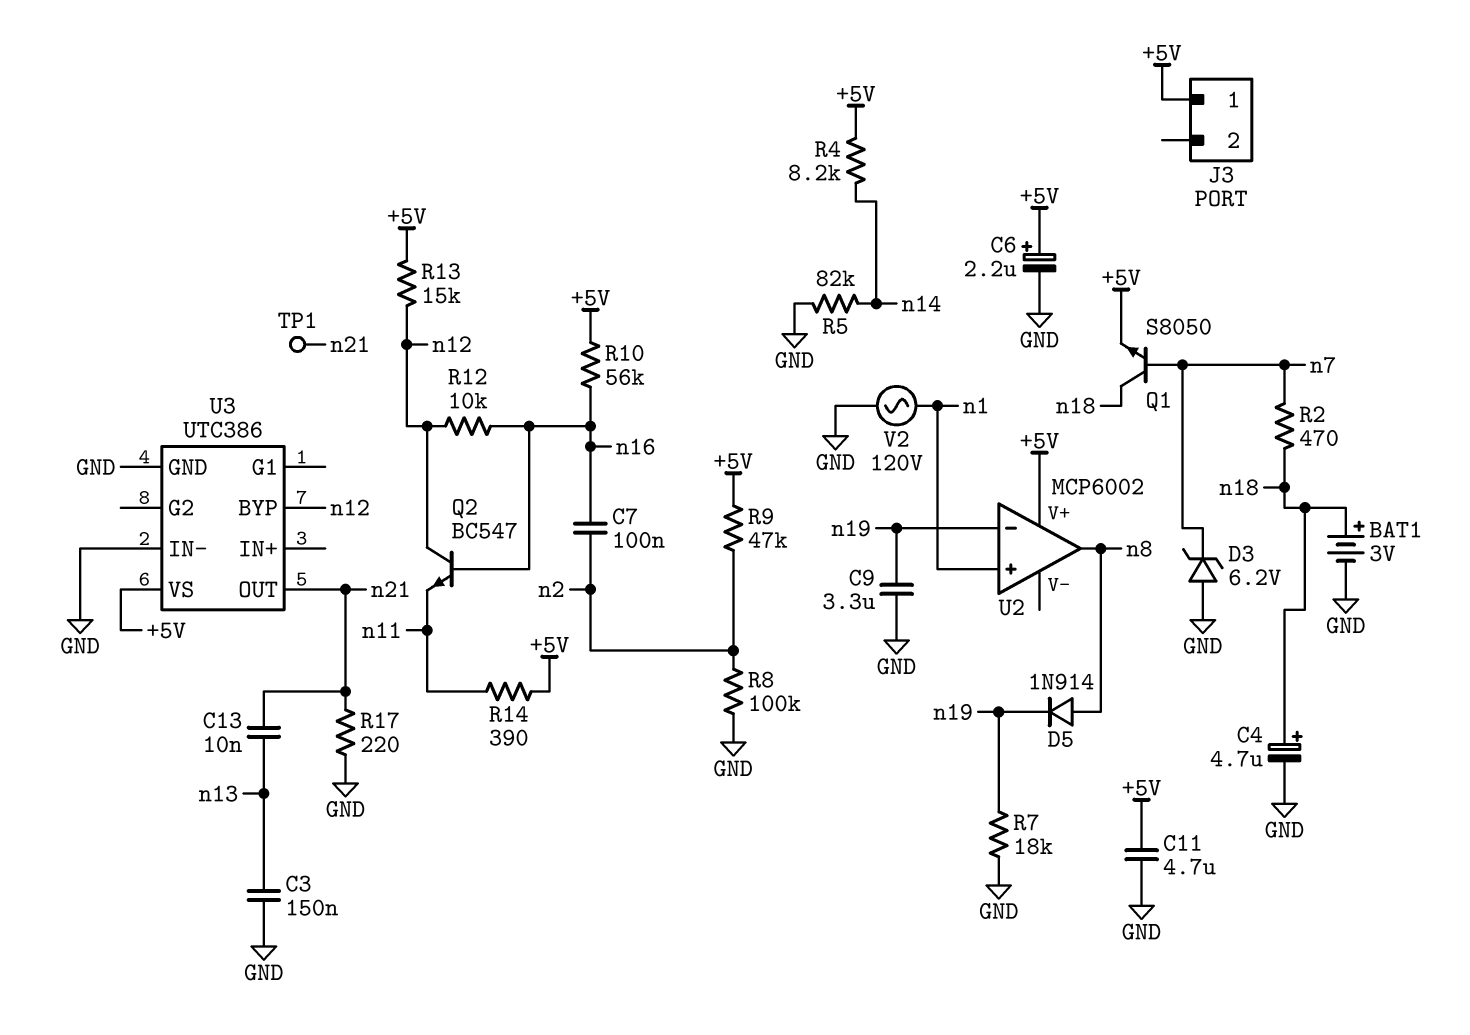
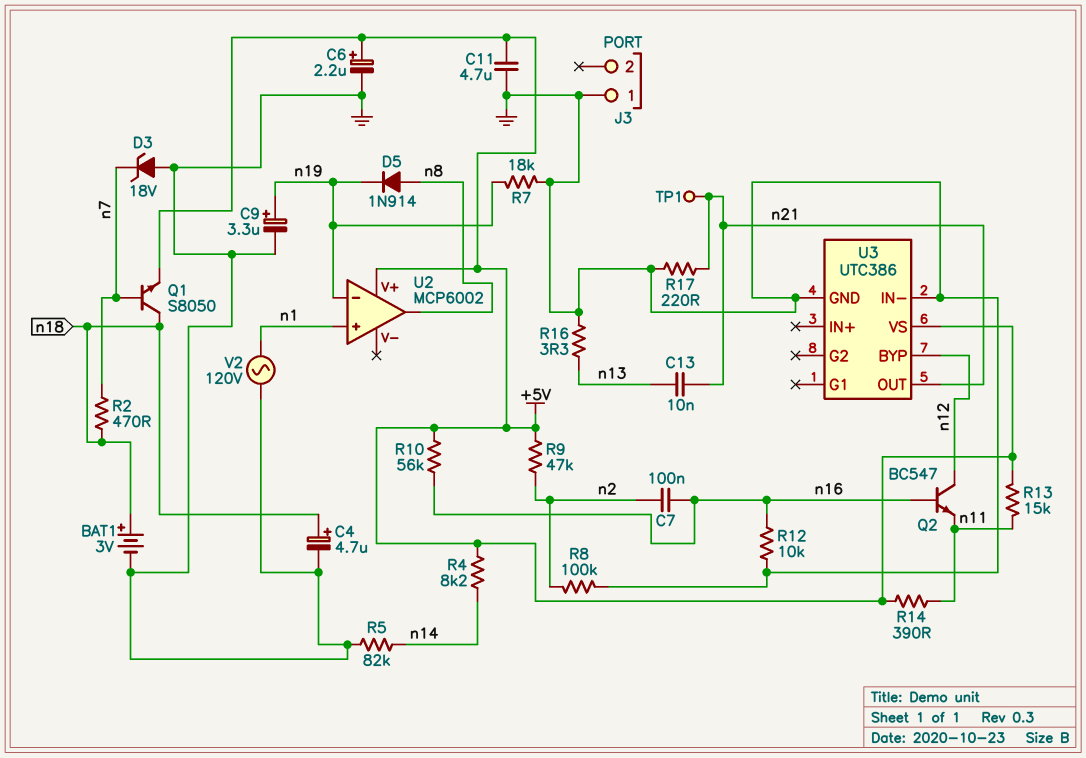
C3: 150nF (GND, n13) -> none
C9: 3.3uF (GND, n19) -> 3.3uF (plus n19, minus GND)
D3: zener 6.2V (A GND, K n7) -> zener 18V (A GND, K n7)
J3 pin 1: +5V -> GND
R12: 10k (n12, n16) -> 10k (GND, n16)
R13: 15k (+5V, n12) -> 15k (+5V, n11)
R16: none -> 3.3 (GND, n13)

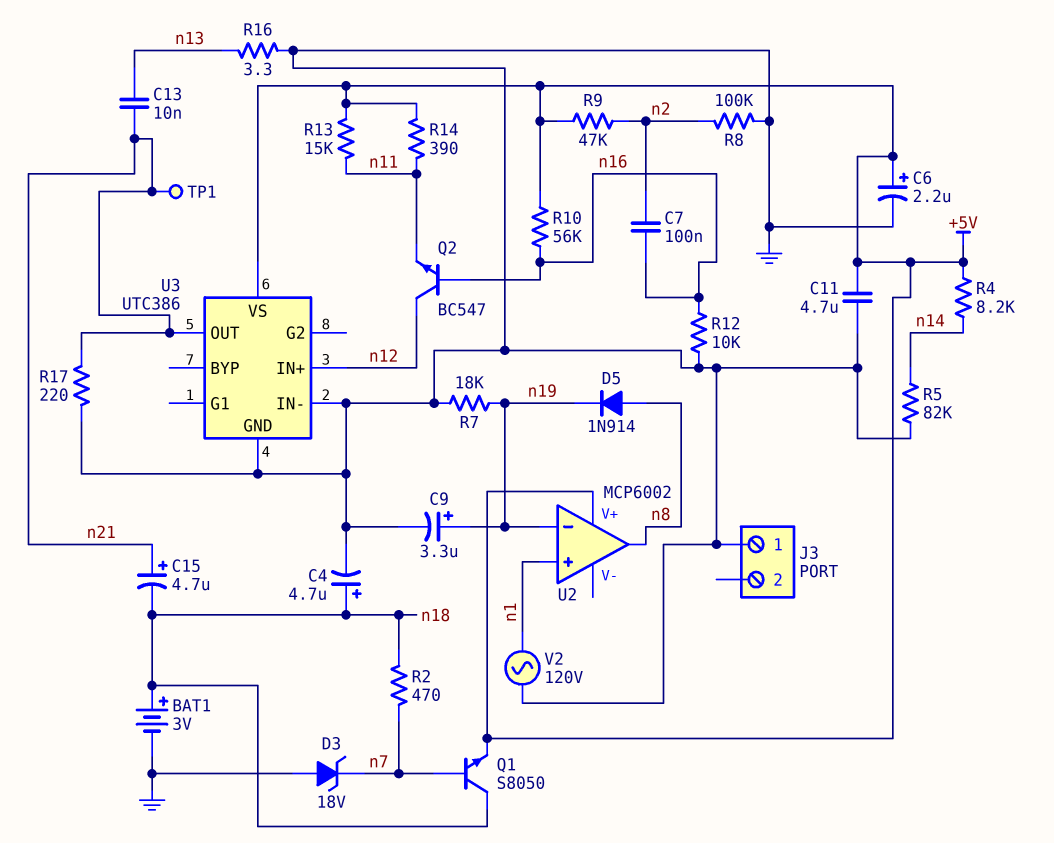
C15: none -> 4.7uF (plus n21, minus n18)
U3 pin BYP: n12 -> none
U3 pin IN+: none -> n12

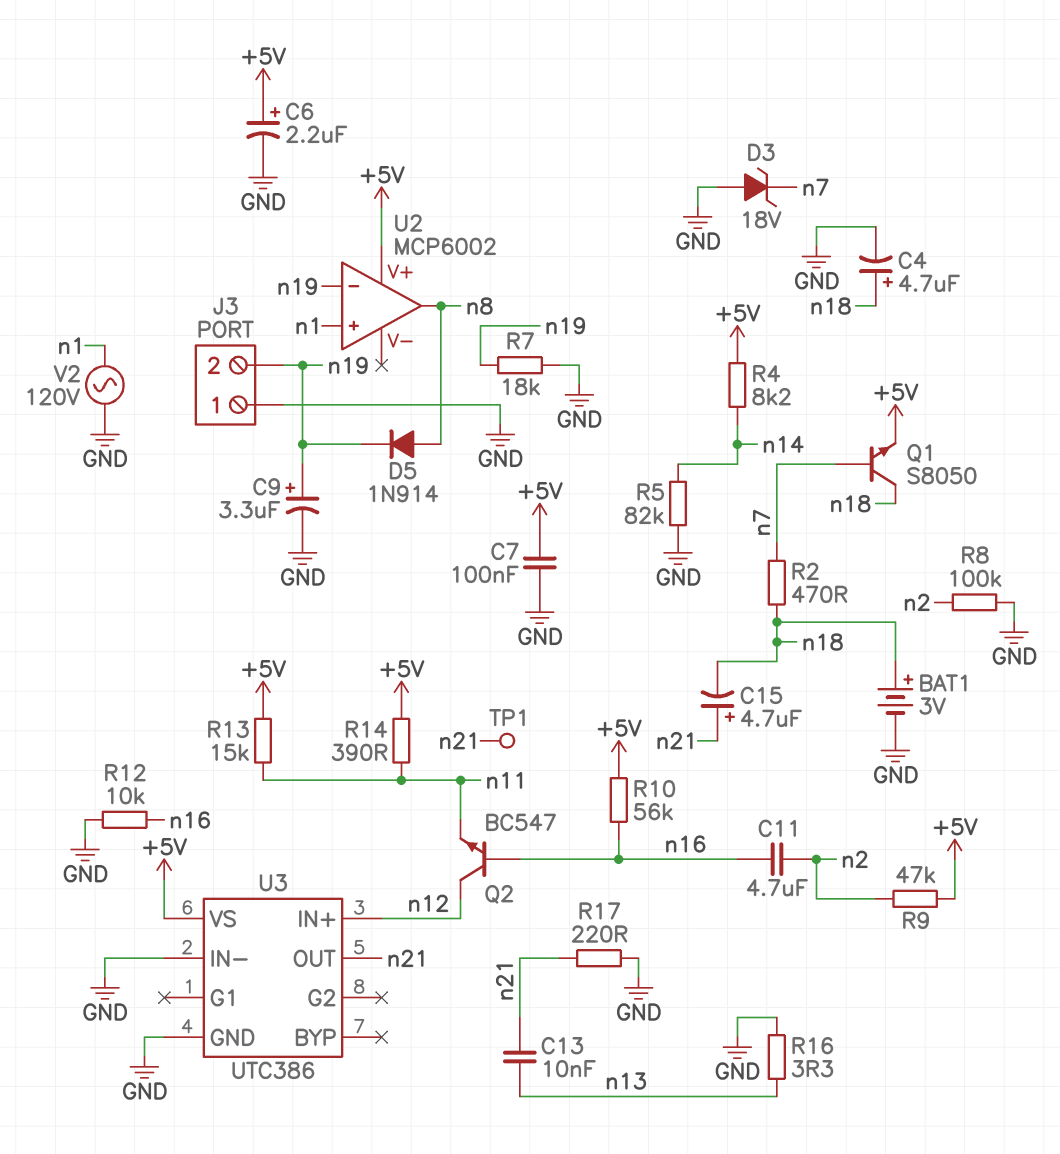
C7: 100nF (n2, n16) -> 100nF (+5V, GND)
C11: 4.7uF (+5V, GND) -> 4.7uF (n2, n16)
J3 pin 2: none -> n19

